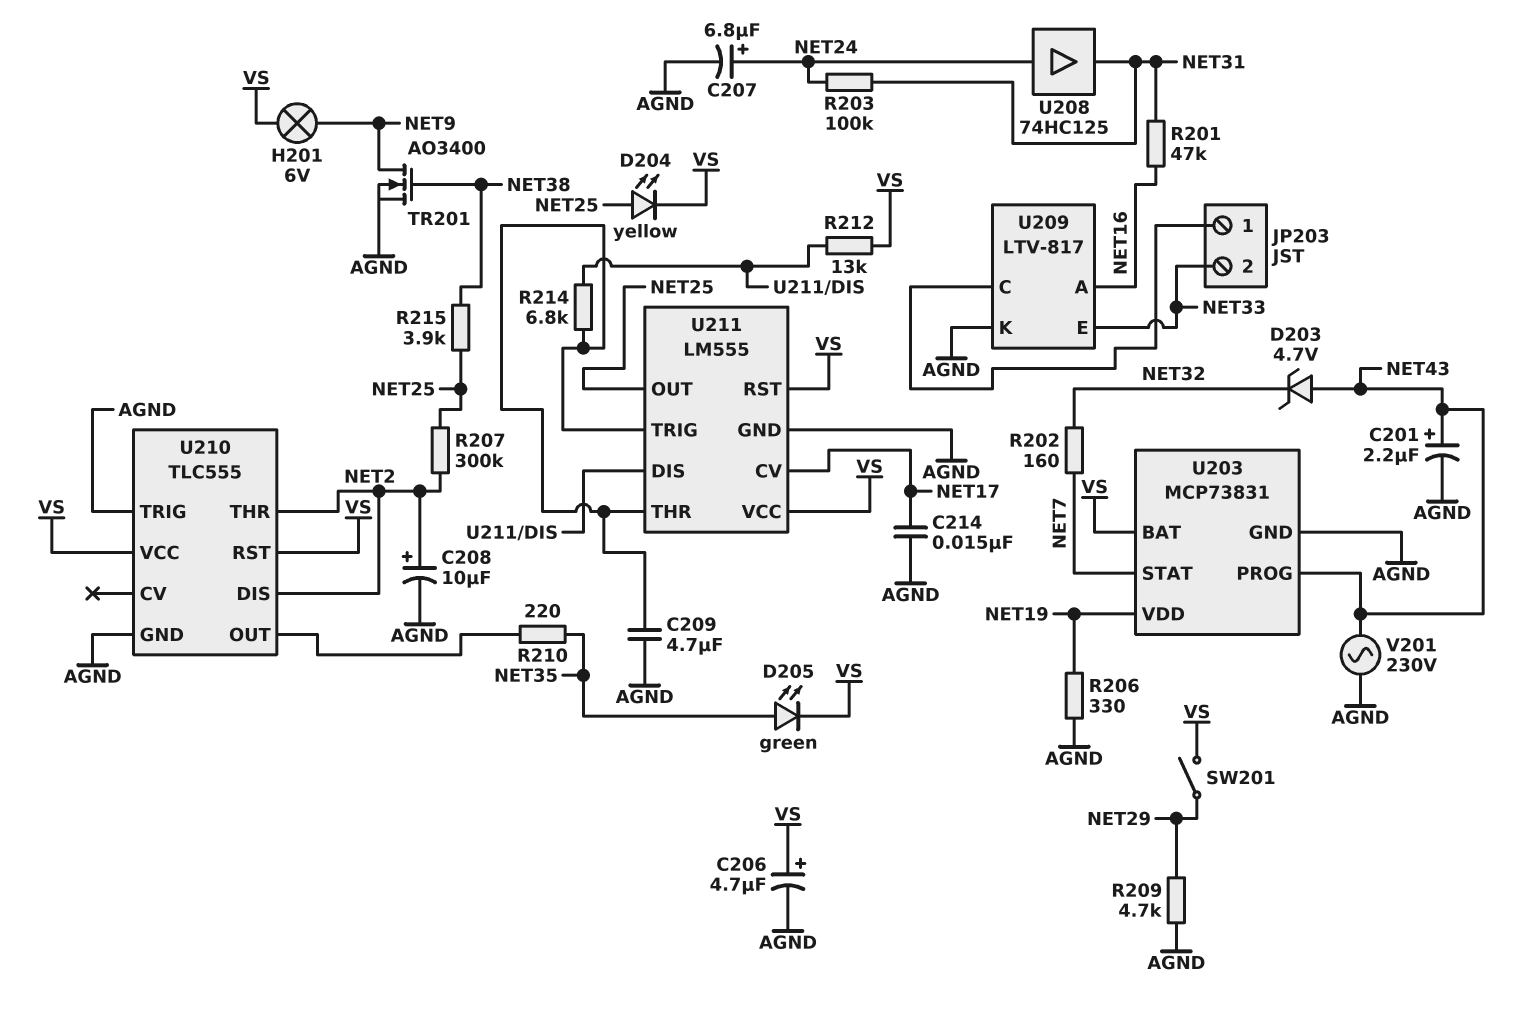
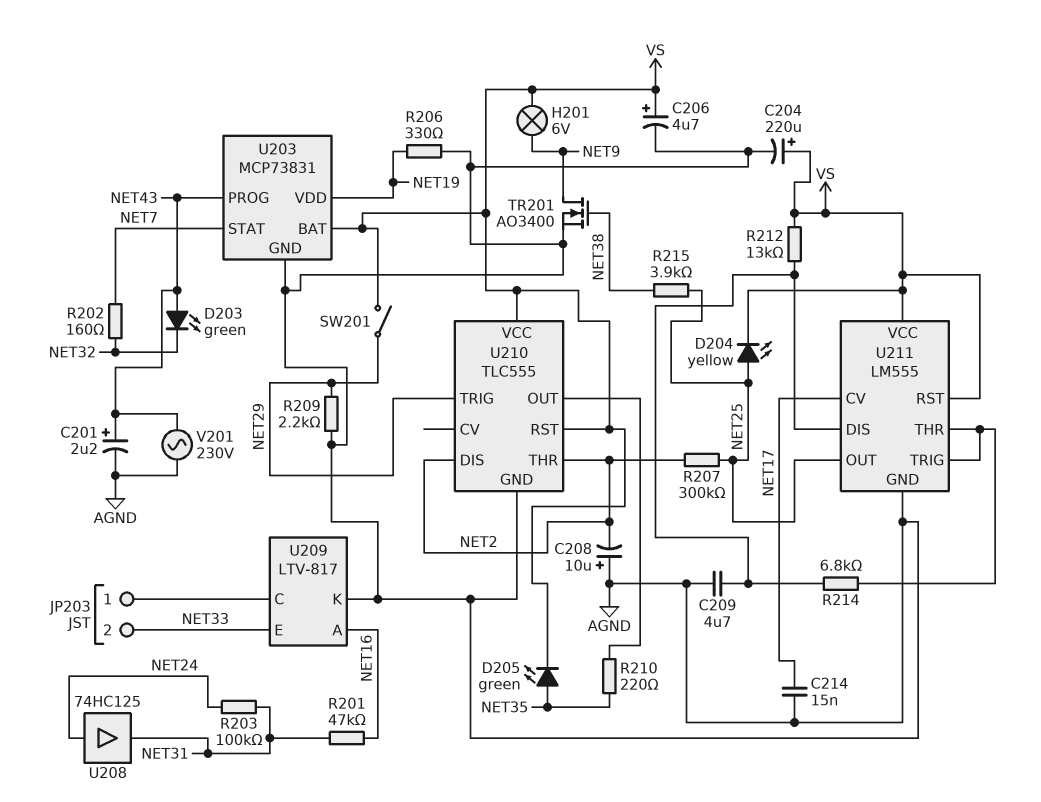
C204: none -> 220uF (plus VS, minus AGND)
C207: 6.8uF (plus NET24, minus AGND) -> none
C208: 10uF (plus NET2, minus AGND) -> 10uF (plus AGND, minus NET2)
C209: 4.7uF (AGND, U211/THR) -> 4.7uF (AGND, U211/DIS)
D203: zener 4.7V (A NET43, K NET32) -> LED green (A NET43, K NET32)
R209: 4.7k (AGND, NET29) -> 2.2k (AGND, NET29)
U210 pin TRIG: AGND -> NET29

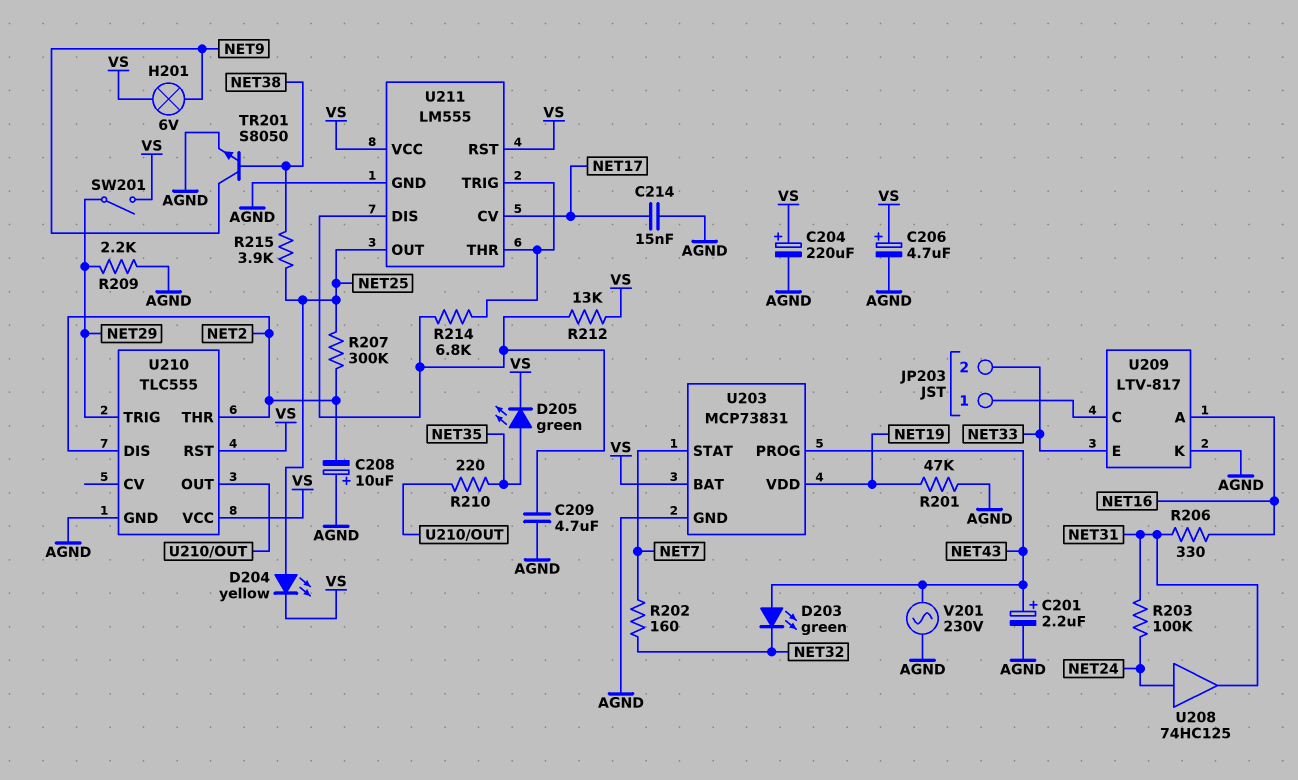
R201: 47k (NET16, NET31) -> 47k (AGND, NET19)
R206: 330 (AGND, NET19) -> 330 (NET16, NET31)
TR201: NMOS AO3400 (G NET38, D NET9, S AGND) -> NPN S8050 (B NET38, C NET9, E AGND)

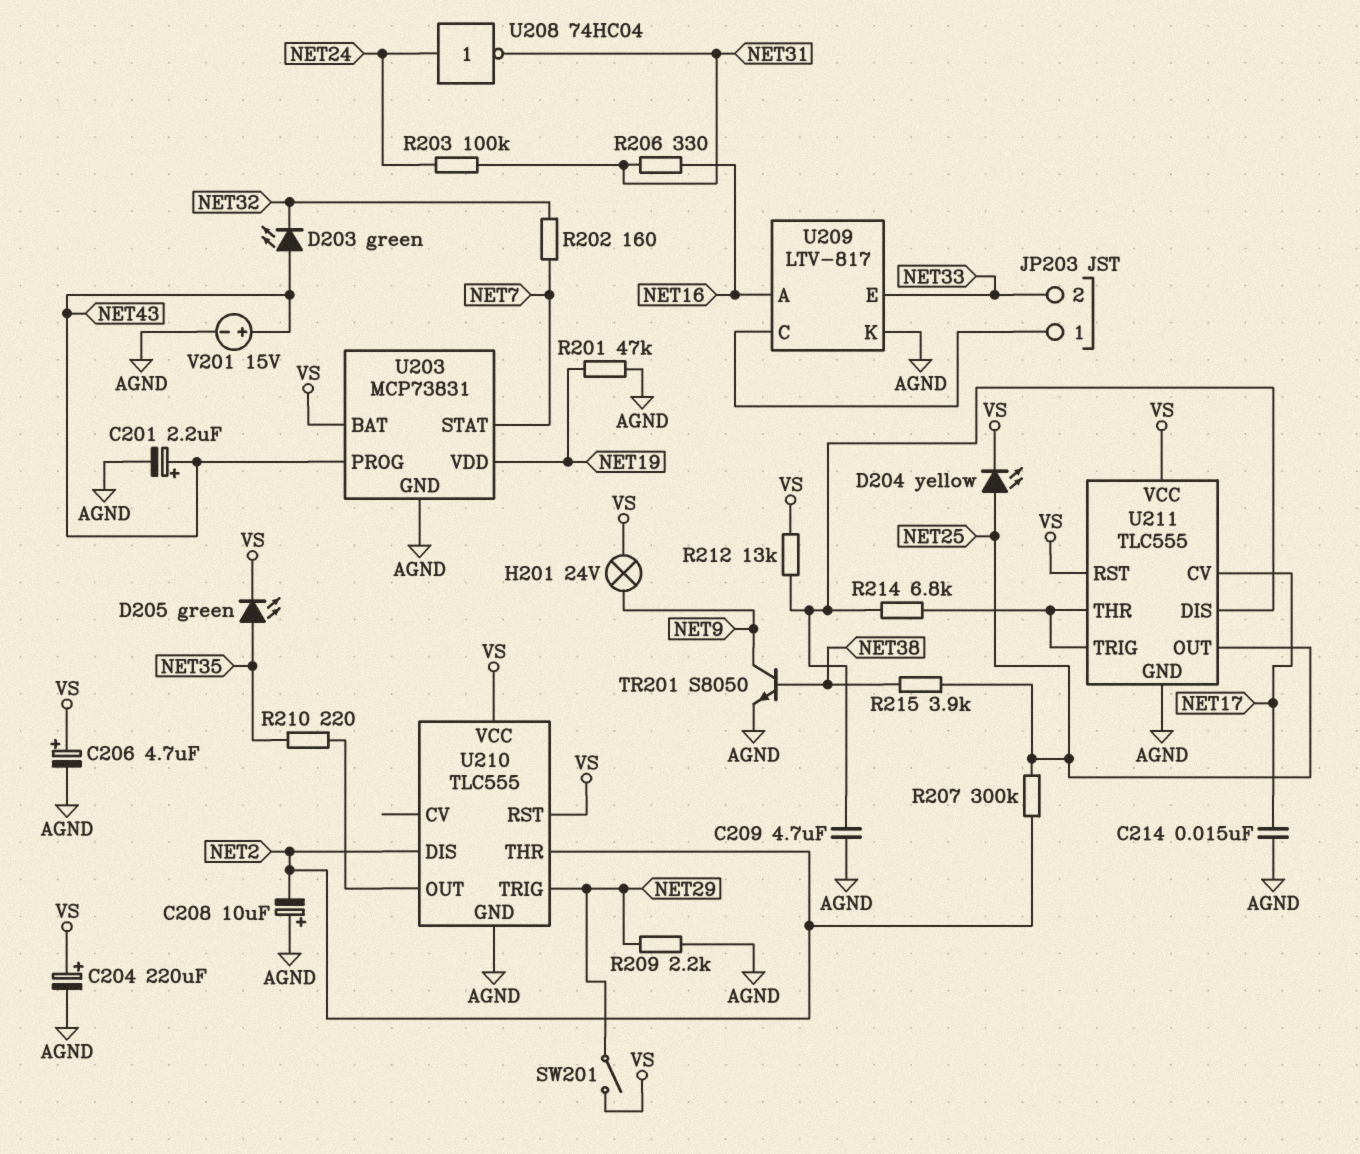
H201: lamp 6V (NET9, VS) -> lamp 24V (NET9, VS)
U208: buffer 74HC125 (in NET24, out NET31) -> NOT 74HC04 (in NET24, out NET31)
U211: LM555 -> TLC555
V201: AC 230V (AGND, NET43) -> 15V (plus NET43, minus AGND)

